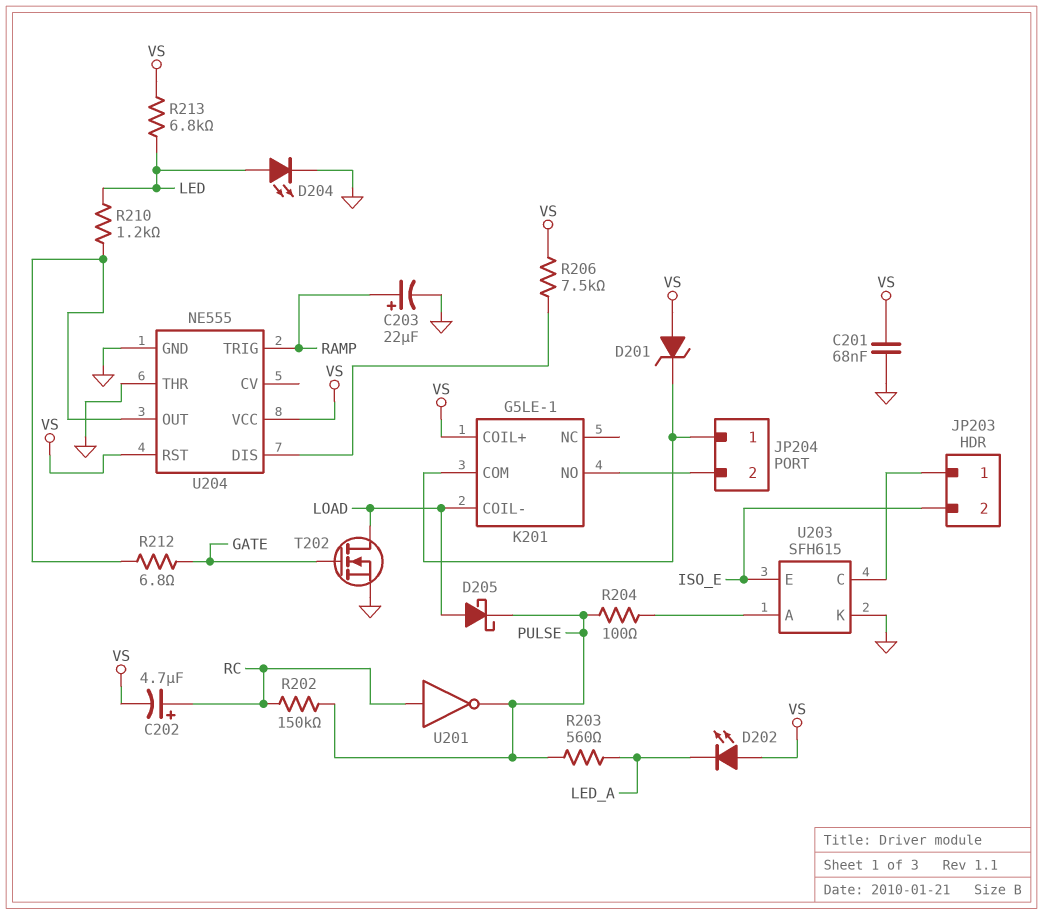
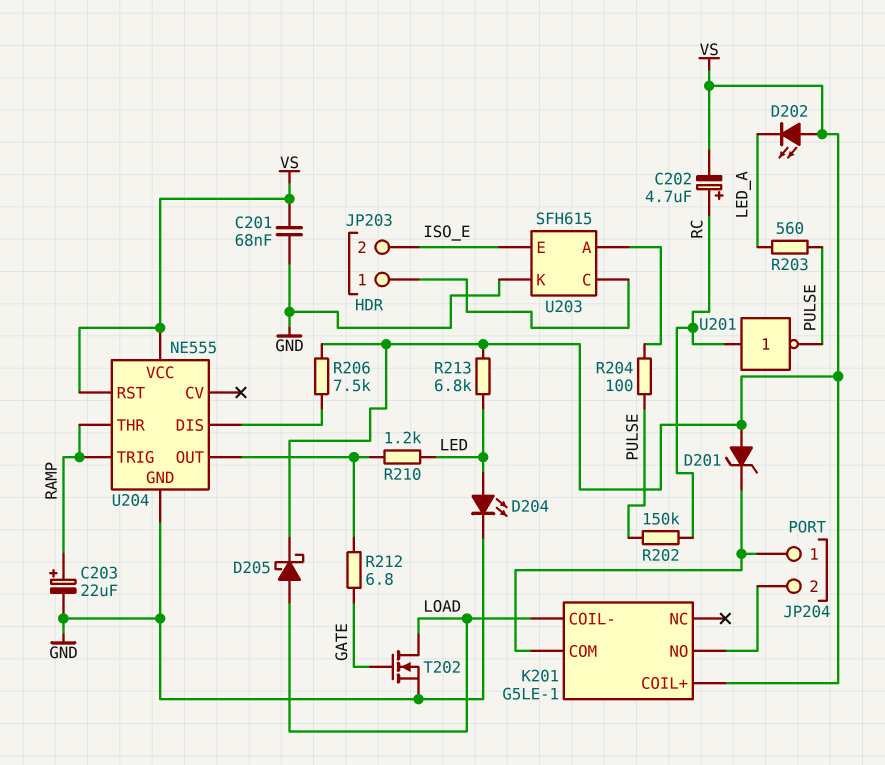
D205: schottky (A LOAD, K PULSE) -> schottky (A LOAD, K VS)
U204 pin THR: GND -> RAMP

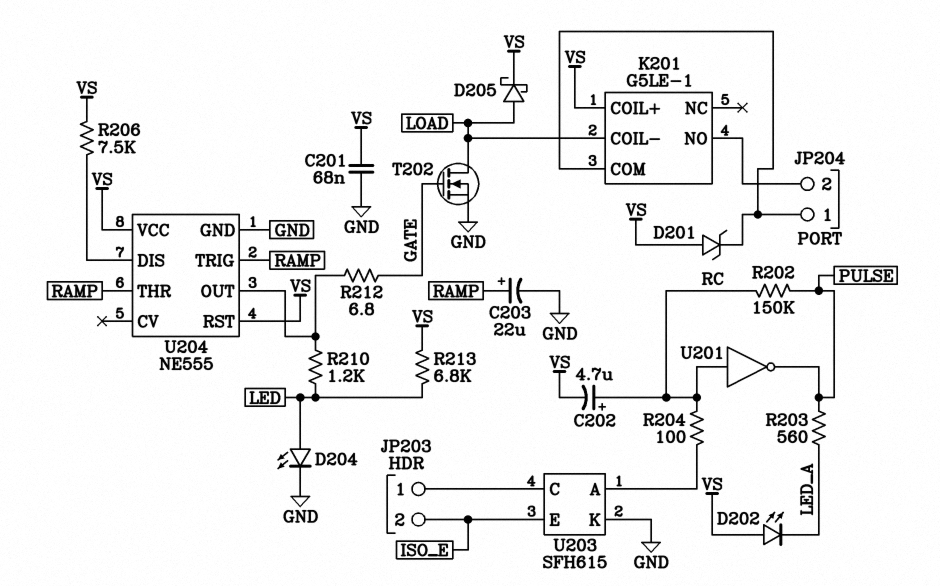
R204: 100 (PULSE, U203/A) -> 100 (RC, U203/A)

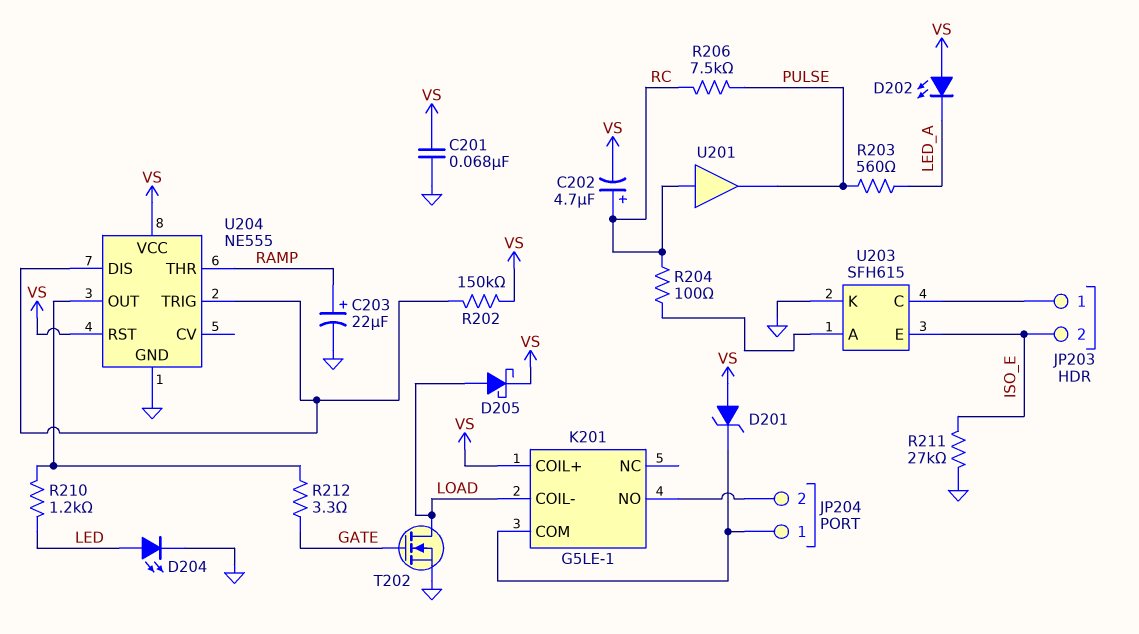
R202: 150k (PULSE, RC) -> 150k (U204/DIS, VS)
R206: 7.5k (U204/DIS, VS) -> 7.5k (PULSE, RC)
R211: none -> 27k (GND, ISO_E)
R212: 6.8 (GATE, U204/OUT) -> 3.3 (GATE, U204/OUT)
R213: 6.8k (LED, VS) -> none
U201: NOT (in RC, out PULSE) -> buffer (in RC, out PULSE)
U204 pin TRIG: RAMP -> U204/DIS

